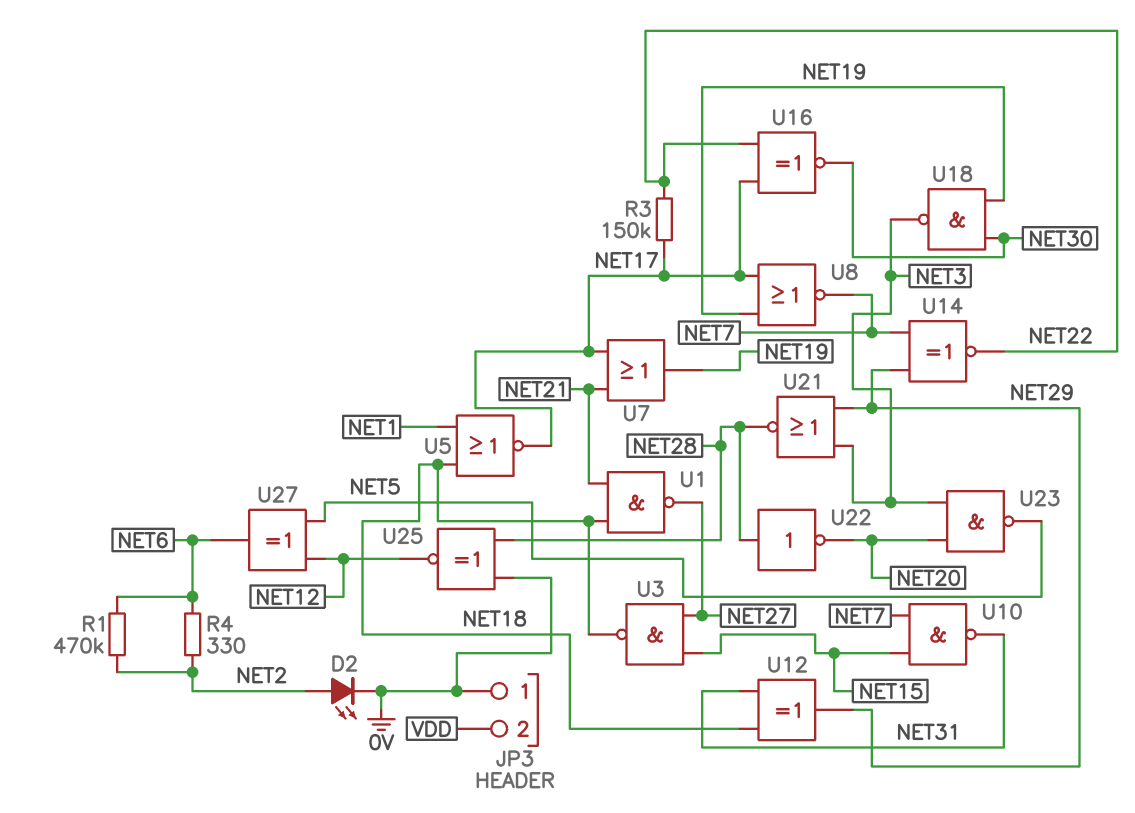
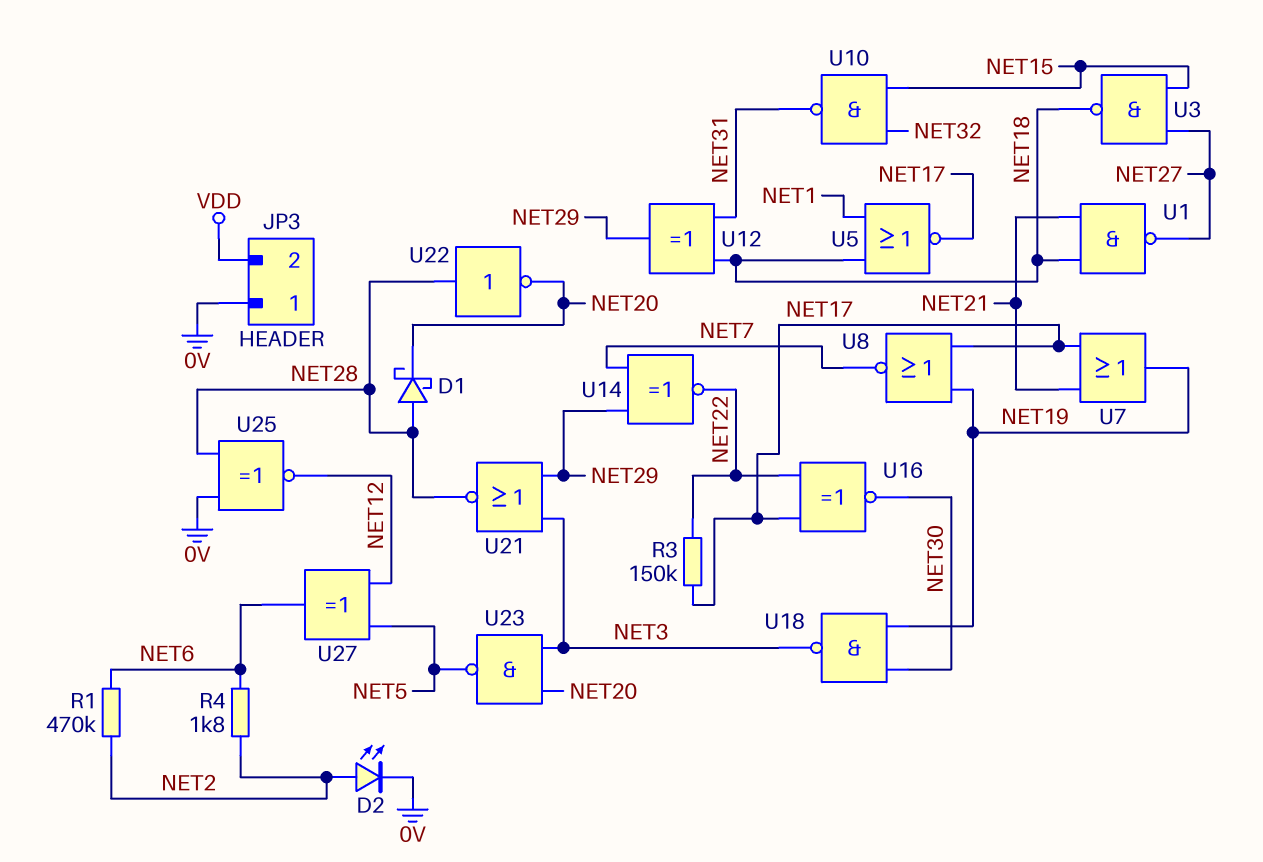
D1: none -> schottky (A NET28, K NET20)
R4: 330 (NET2, NET6) -> 1.8k (NET2, NET6)
U10: NAND (in NET7, in NET15, out NET31) -> NAND (in NET15, in NET32, out NET31)

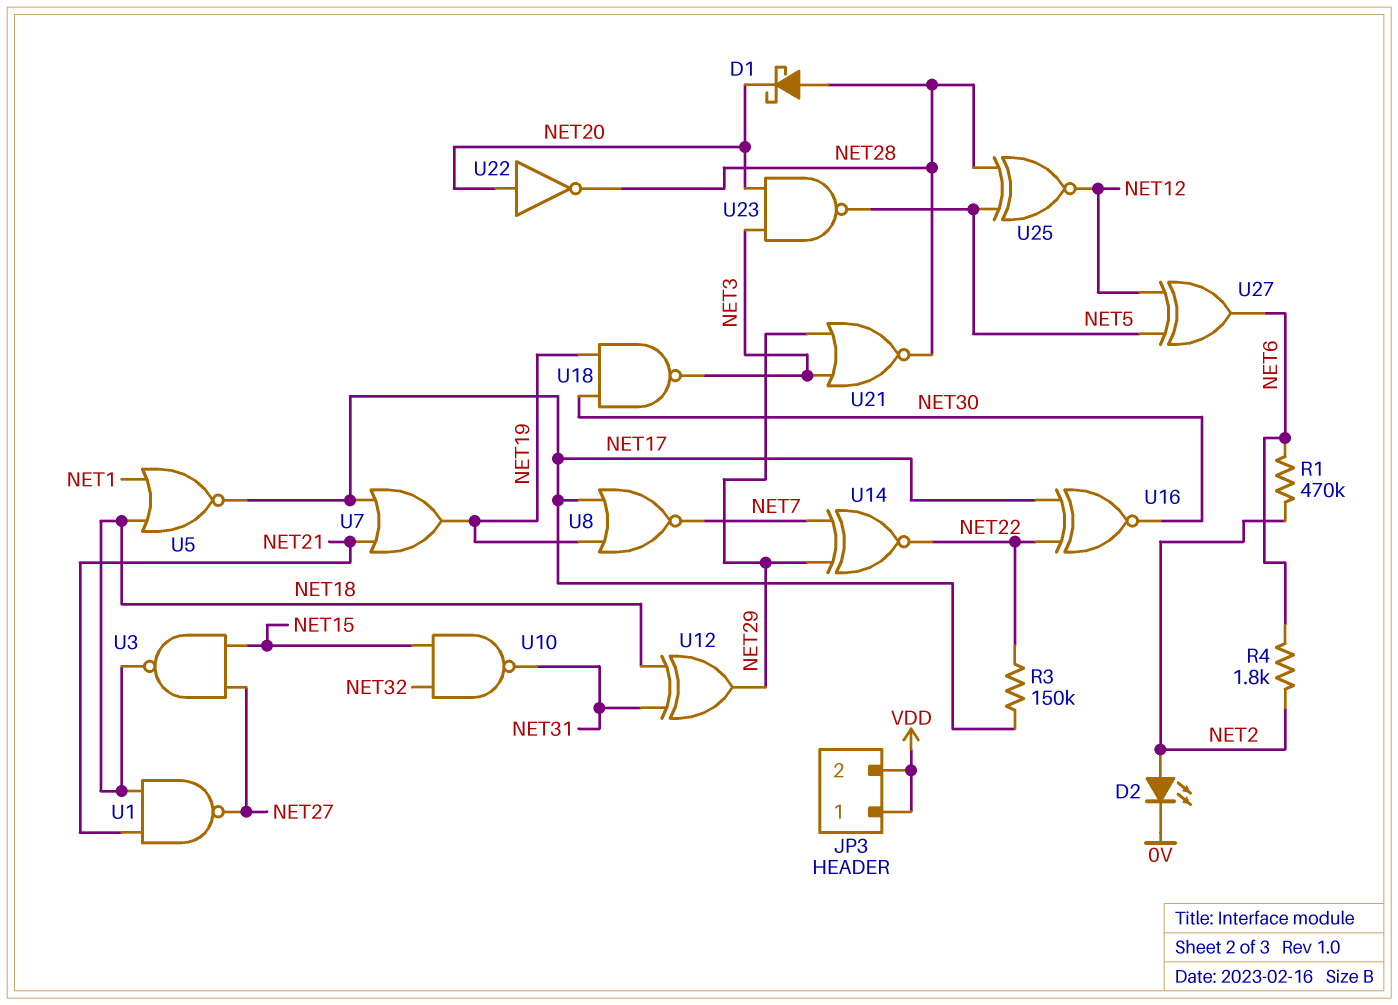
JP3 pin 1: 0V -> VDD
U22: NOT (in NET28, out NET20) -> NOT (in NET20, out NET28)
U25: XNOR (in 0V, in NET28, out NET12) -> XNOR (in NET5, in NET28, out NET12)

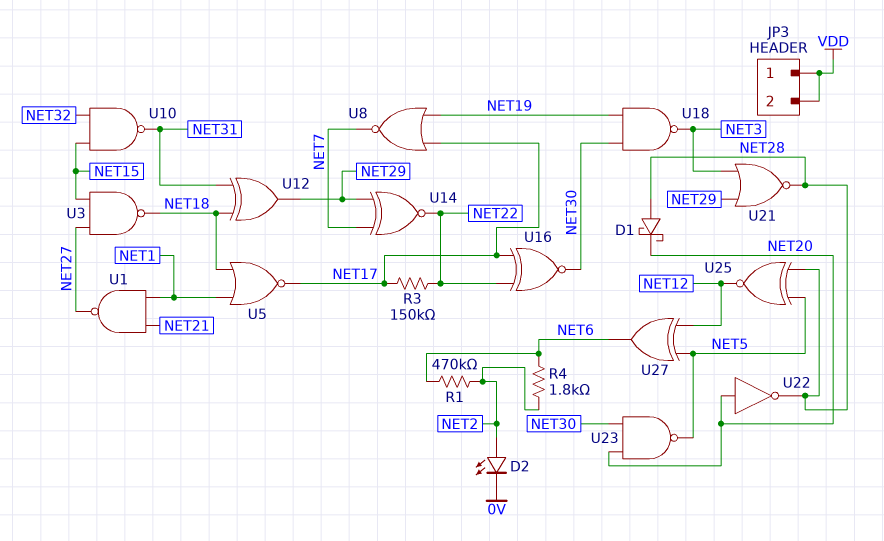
U1: NAND (in NET18, in NET21, out NET27) -> NAND (in NET1, in NET21, out NET27)
U7: OR (in NET17, in NET21, out NET19) -> none
U23: NAND (in NET3, in NET20, out NET5) -> NAND (in NET20, in NET30, out NET5)

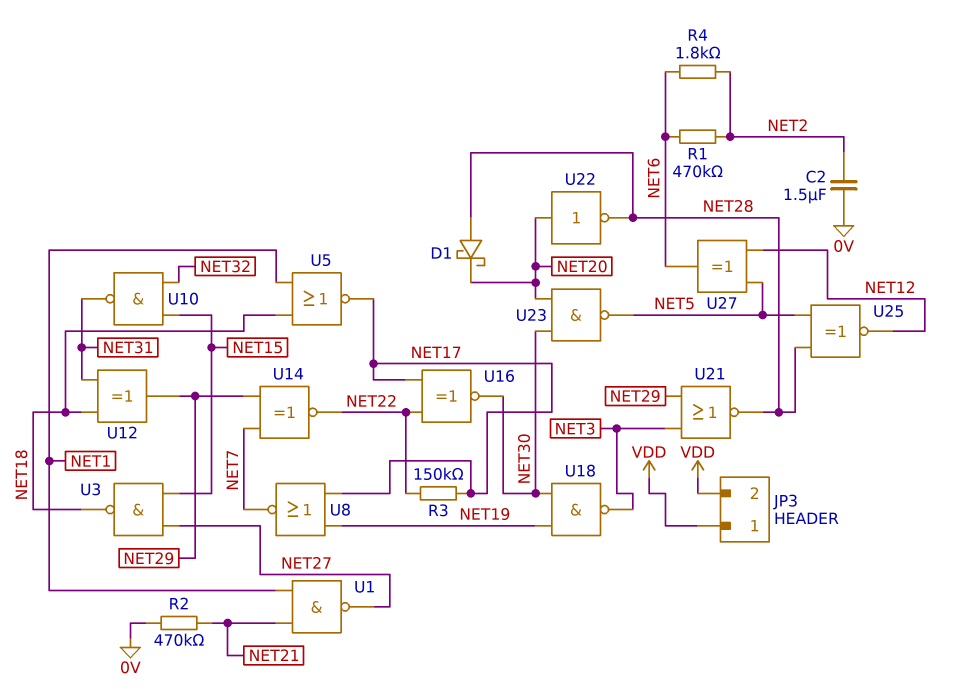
C2: none -> 1.5uF (0V, NET2)
D2: LED (A NET2, K 0V) -> none
R2: none -> 470k (0V, NET21)

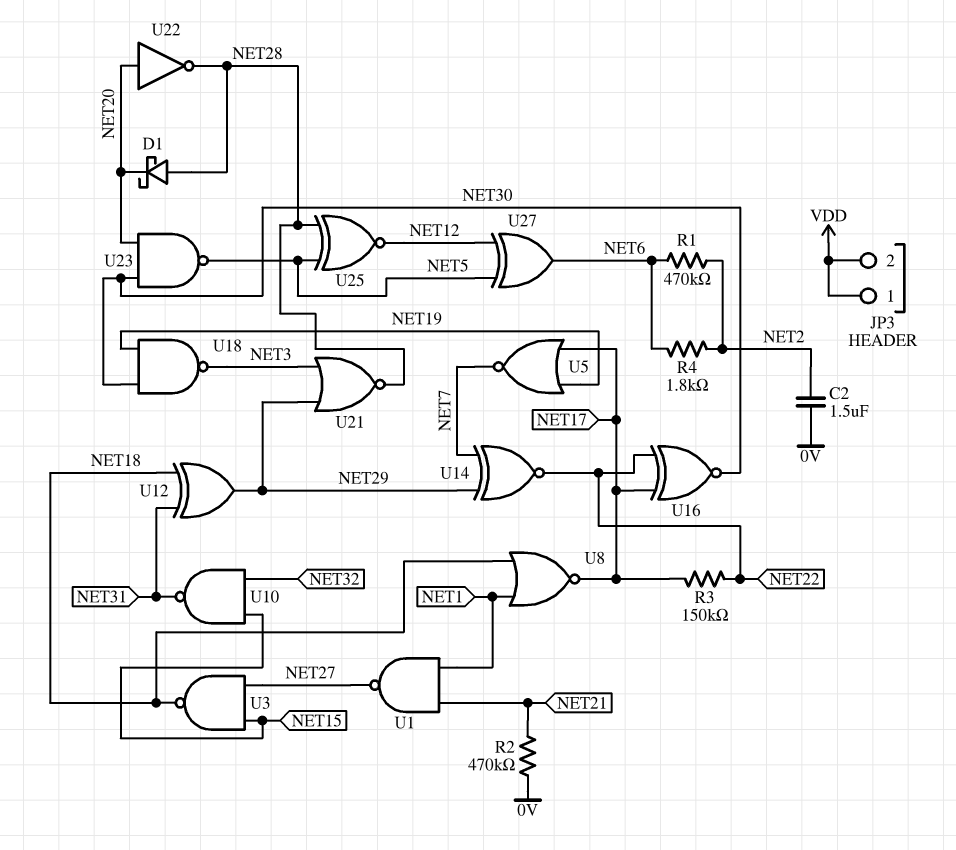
U5: NOR (in NET1, in NET18, out NET17) -> NOR (in NET17, in NET19, out NET7)
U8: NOR (in NET17, in NET19, out NET7) -> NOR (in NET1, in NET18, out NET17)

